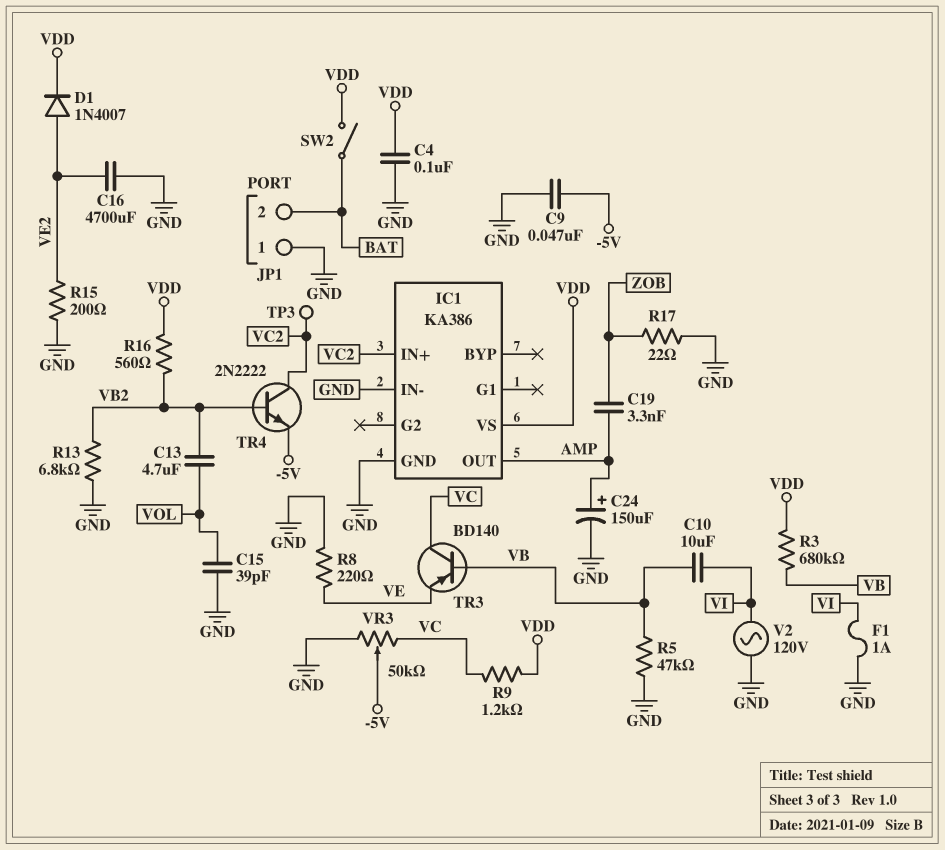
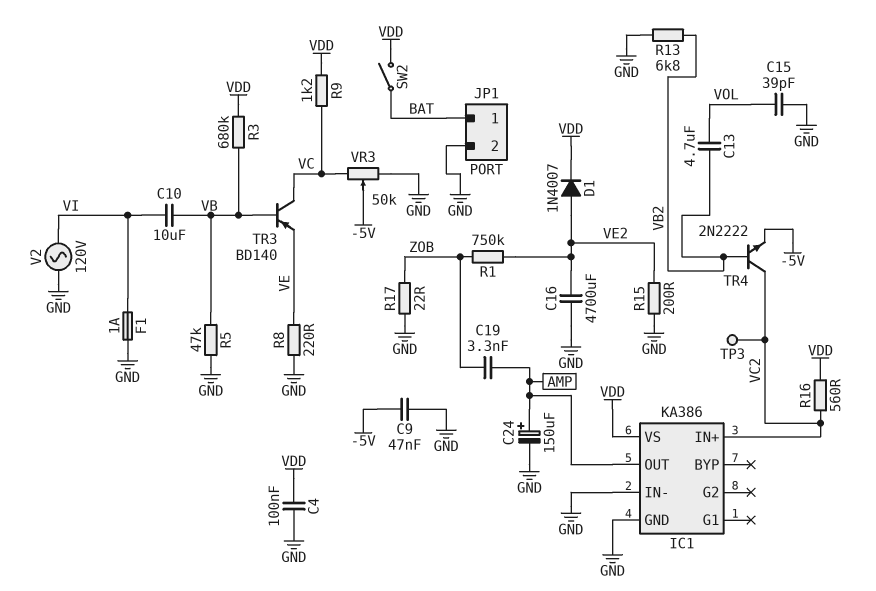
JP1 pin 1: GND -> BAT
JP1 pin 2: BAT -> GND
R1: none -> 750k (VE2, ZOB)
R16: 560 (VB2, VDD) -> 560 (VC2, VDD)

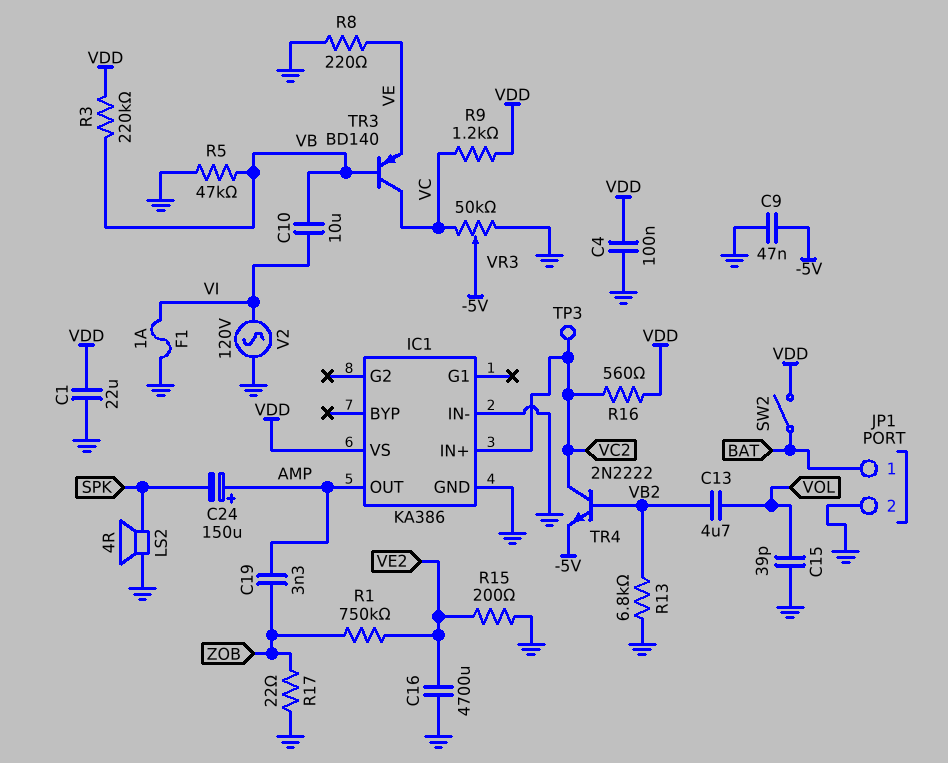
C1: none -> 22uF (GND, VDD)
C24: 150uF (plus AMP, minus GND) -> 150uF (plus AMP, minus SPK)
D1: diode 1N4007 (A VE2, K VDD) -> none
LS2: none -> speaker 4R (GND, SPK)
R3: 680k (VB, VDD) -> 220k (VB, VDD)

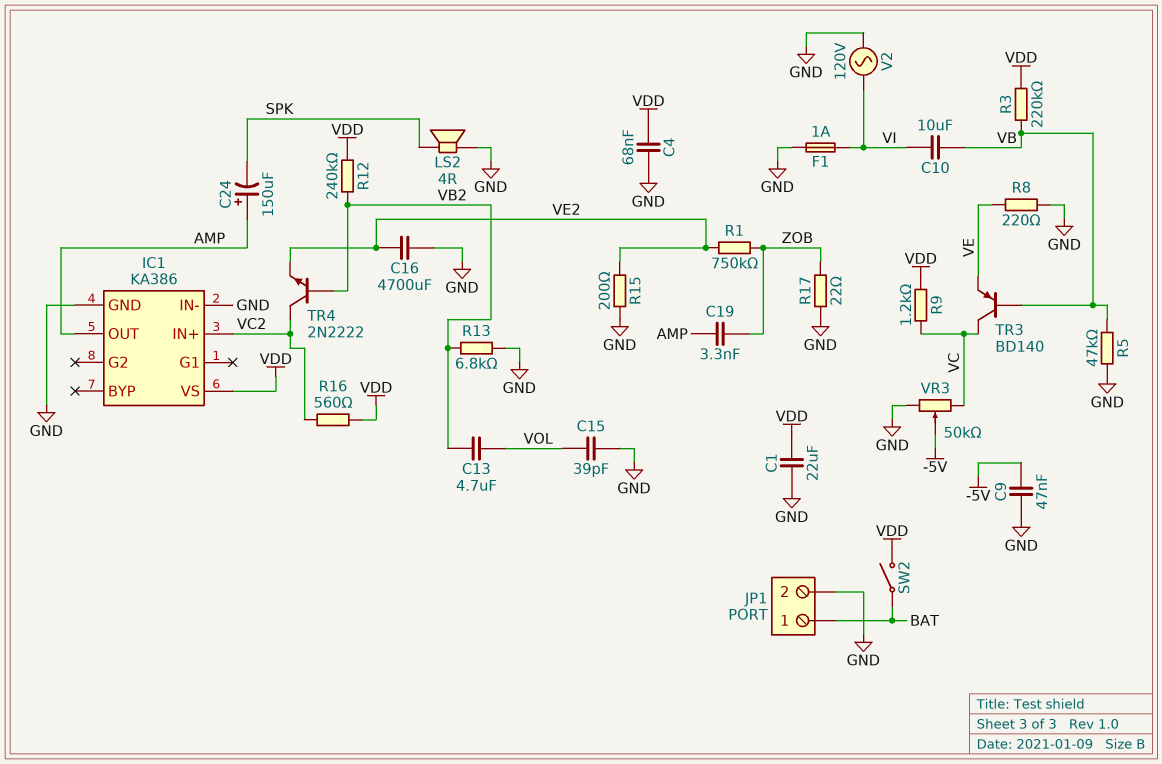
C4: 100nF (GND, VDD) -> 68nF (GND, VDD)
R12: none -> 240k (VB2, VDD)
TP3: test point (VC2) -> none
TR4: NPN 2N2222 (B VB2, C VC2, E -5V) -> NPN 2N2222 (B VB2, C VC2, E VE2)

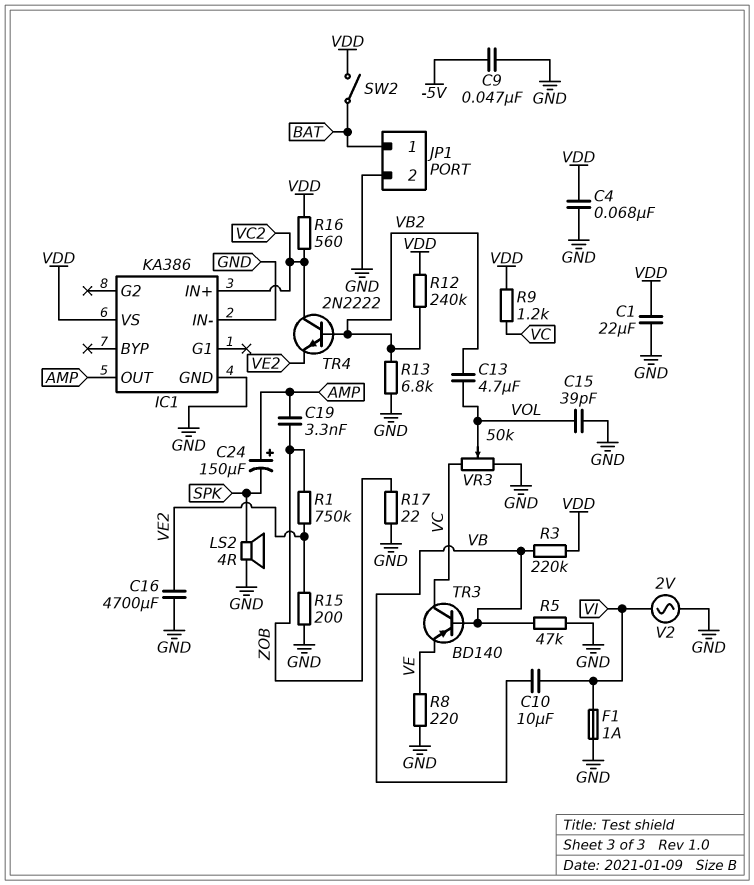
V2: AC 120V (GND, VI) -> AC 2V (GND, VI)
VR3: 50k (GND, VC, wiper -5V) -> 50k (GND, VC, wiper VOL)

